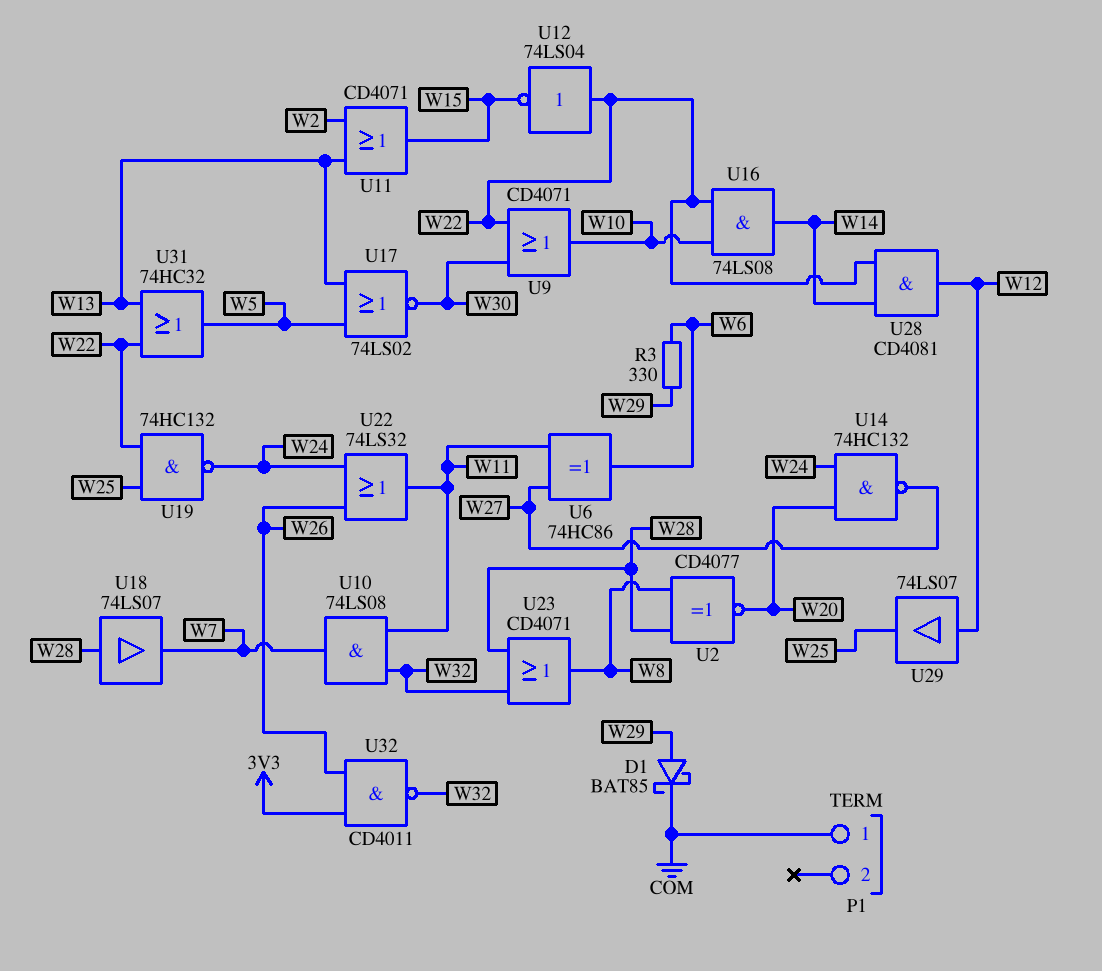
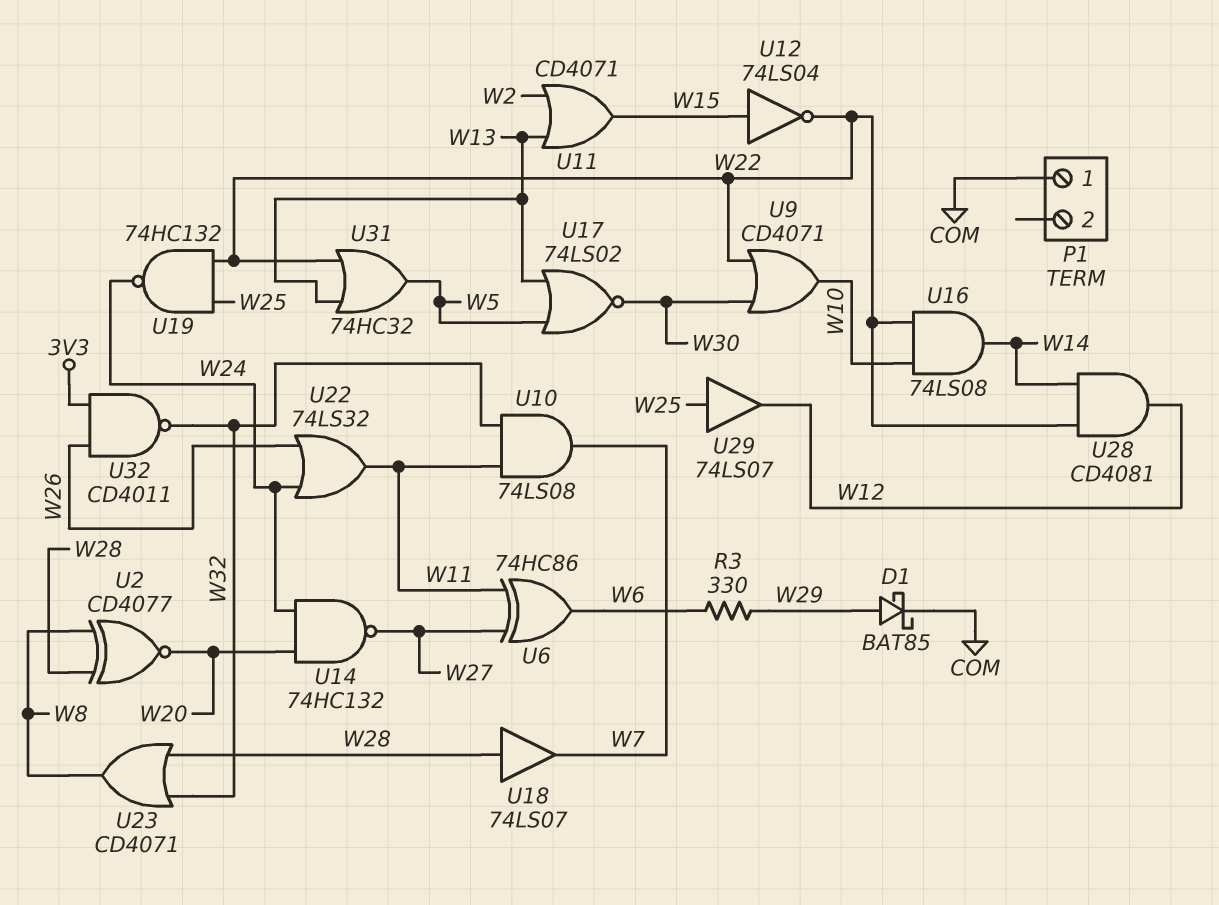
U12: NOT 74LS04 (in W22, out W15) -> NOT 74LS04 (in W15, out W22)
U29: buffer 74LS07 (in W12, out W25) -> buffer 74LS07 (in W25, out W12)

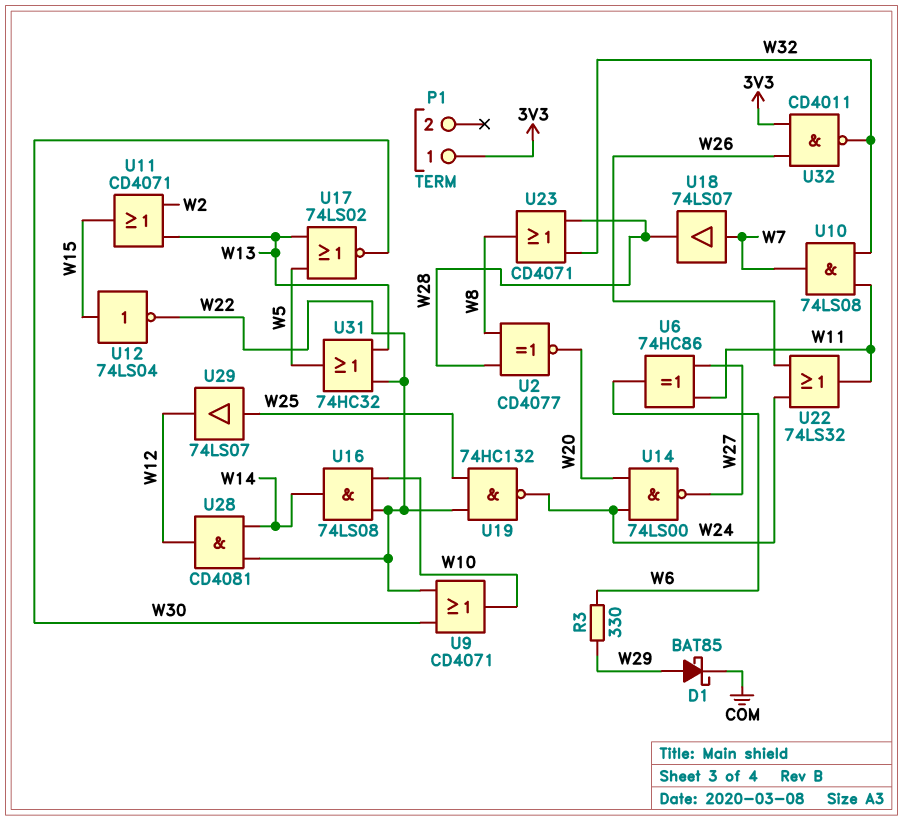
P1 pin 1: COM -> 3V3
U14: NAND 74HC132 (in W20, in W24, out W27) -> NAND 74LS00 (in W20, in W24, out W27)
U18: buffer 74LS07 (in W28, out W7) -> buffer 74LS07 (in W7, out W28)

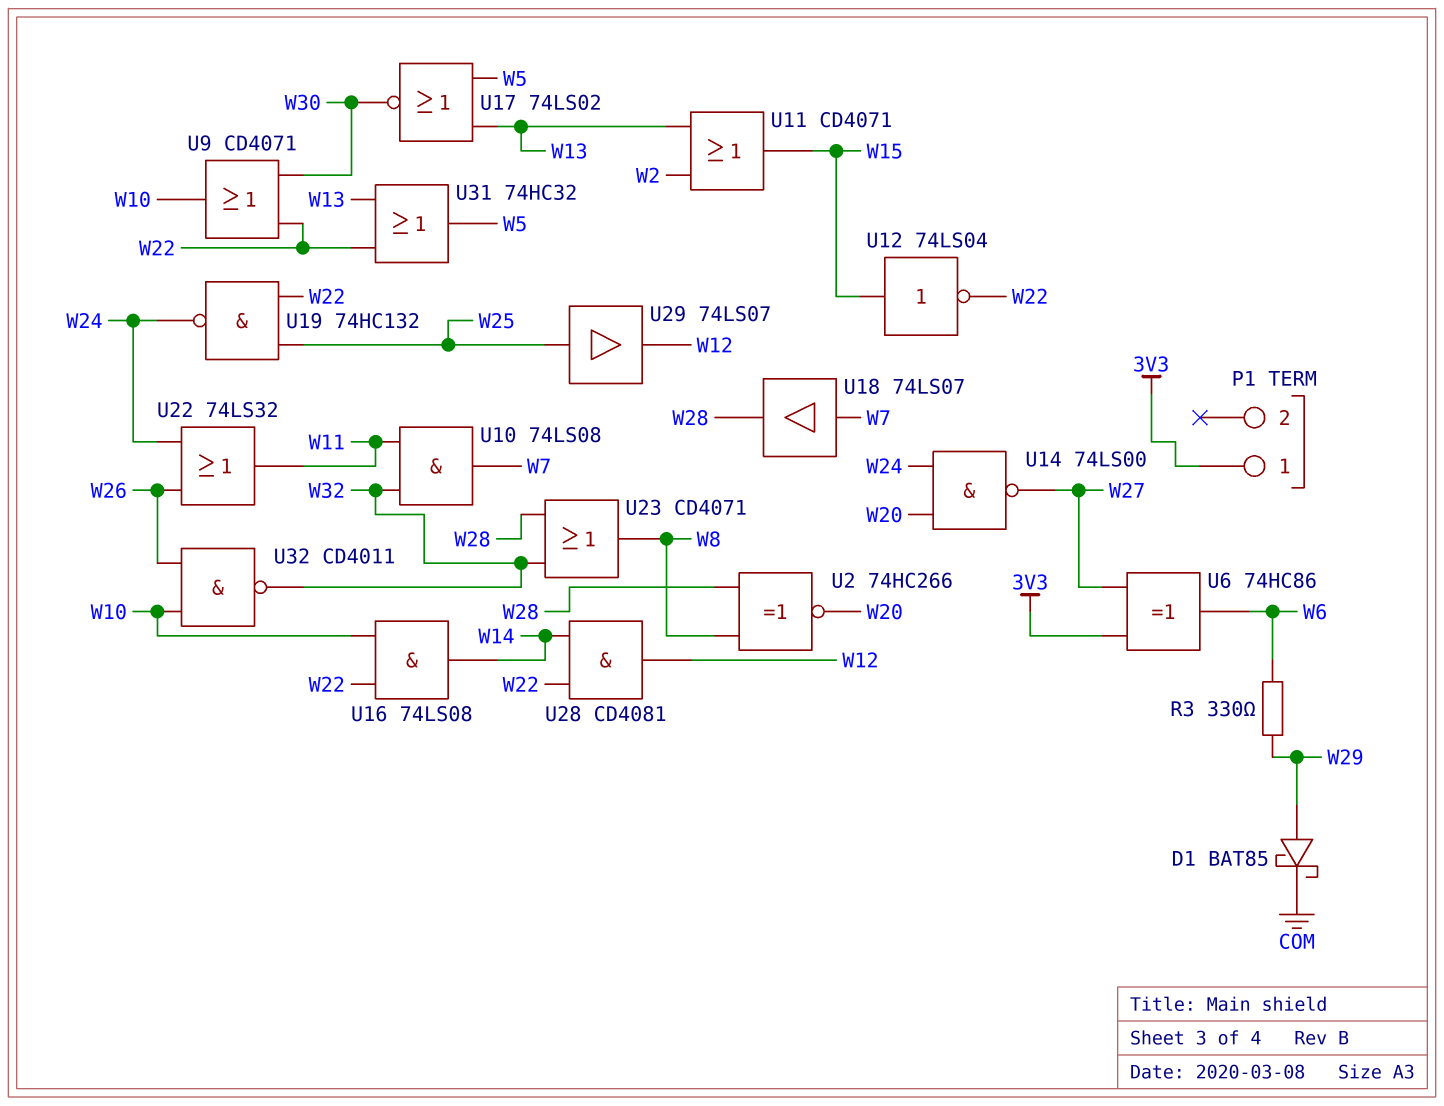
U2: XNOR CD4077 (in W8, in W28, out W20) -> XNOR 74HC266 (in W8, in W28, out W20)
U6: XOR 74HC86 (in W11, in W27, out W6) -> XOR 74HC86 (in 3V3, in W27, out W6)
U32: NAND CD4011 (in 3V3, in W26, out W32) -> NAND CD4011 (in W10, in W26, out W32)

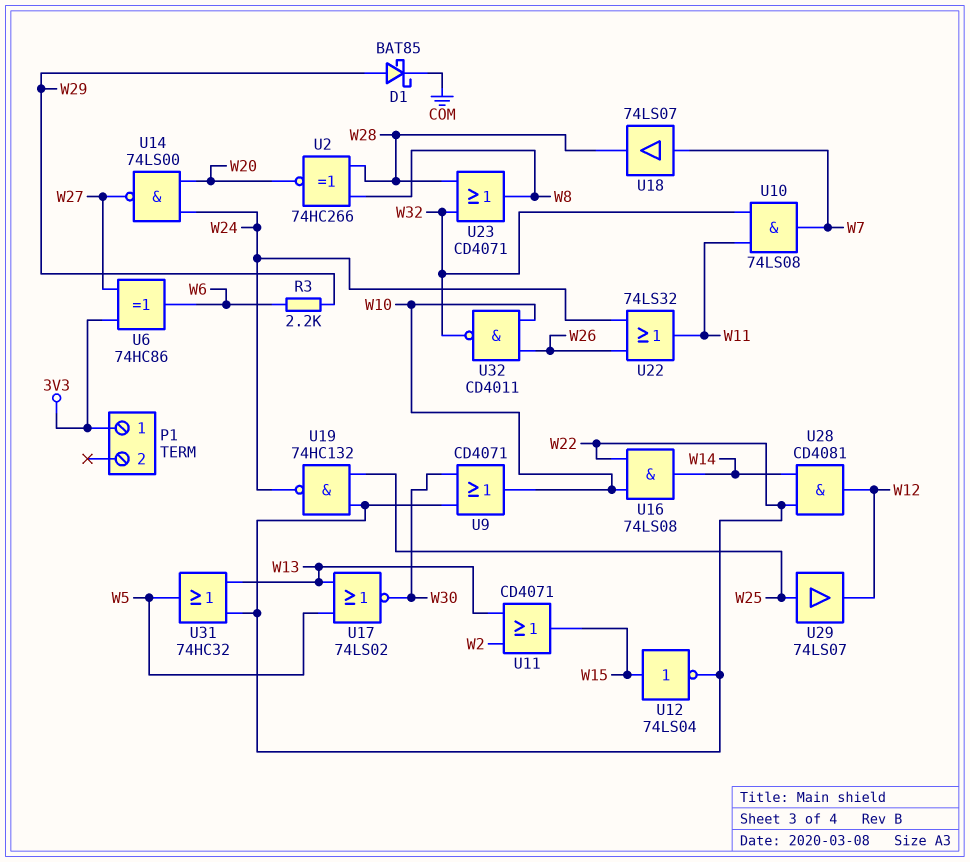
R3: 330 (W6, W29) -> 2.2k (W6, W29)

